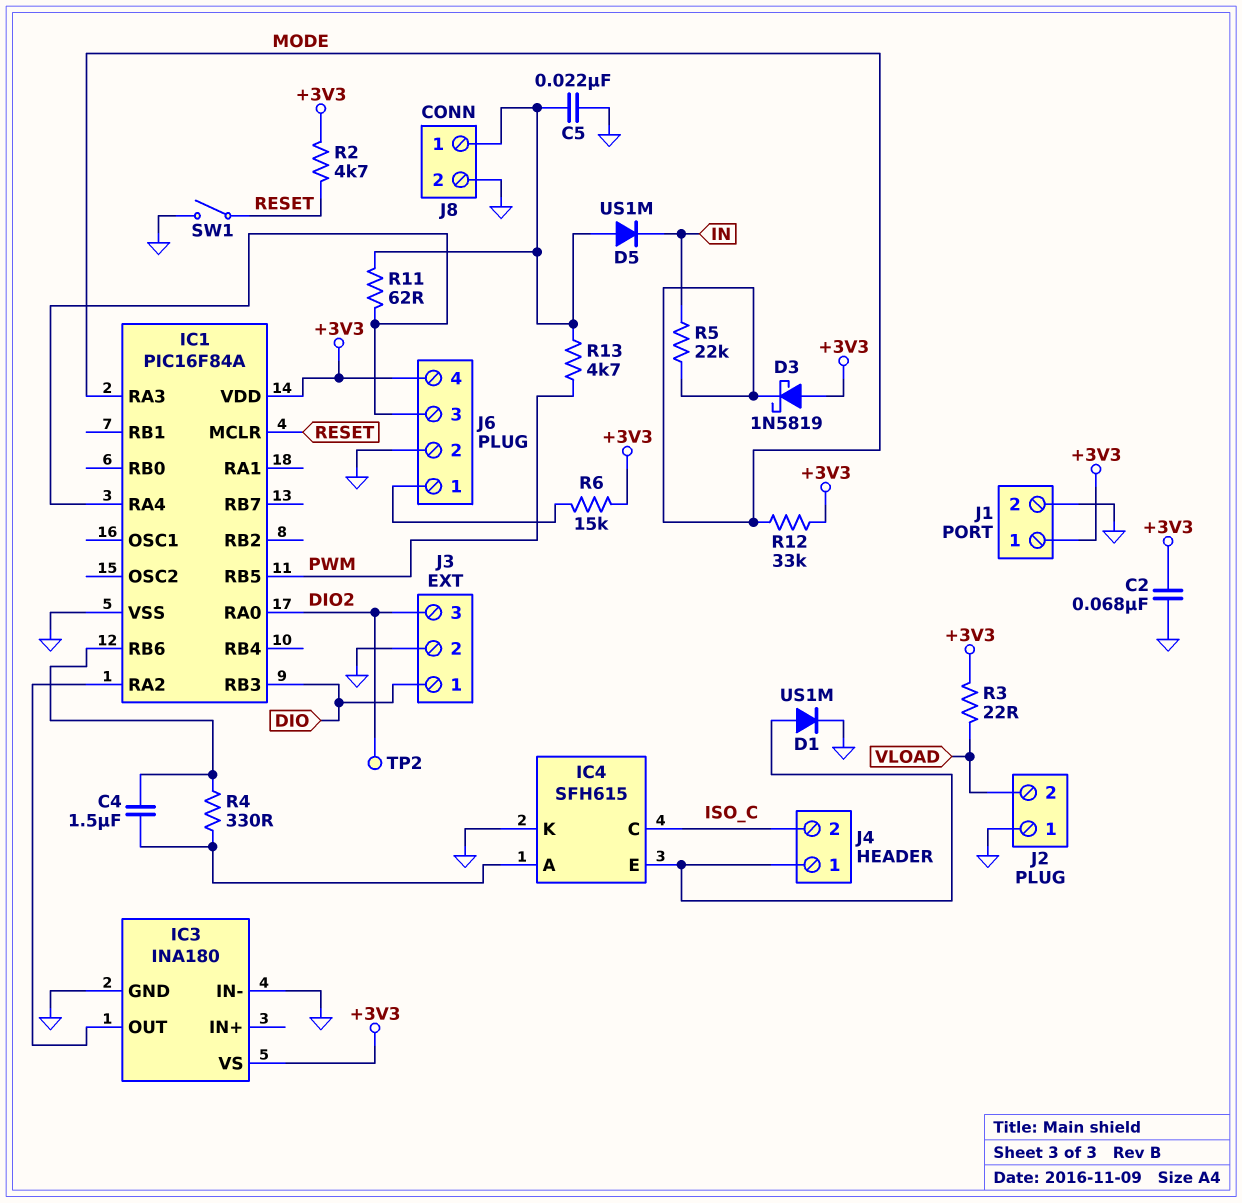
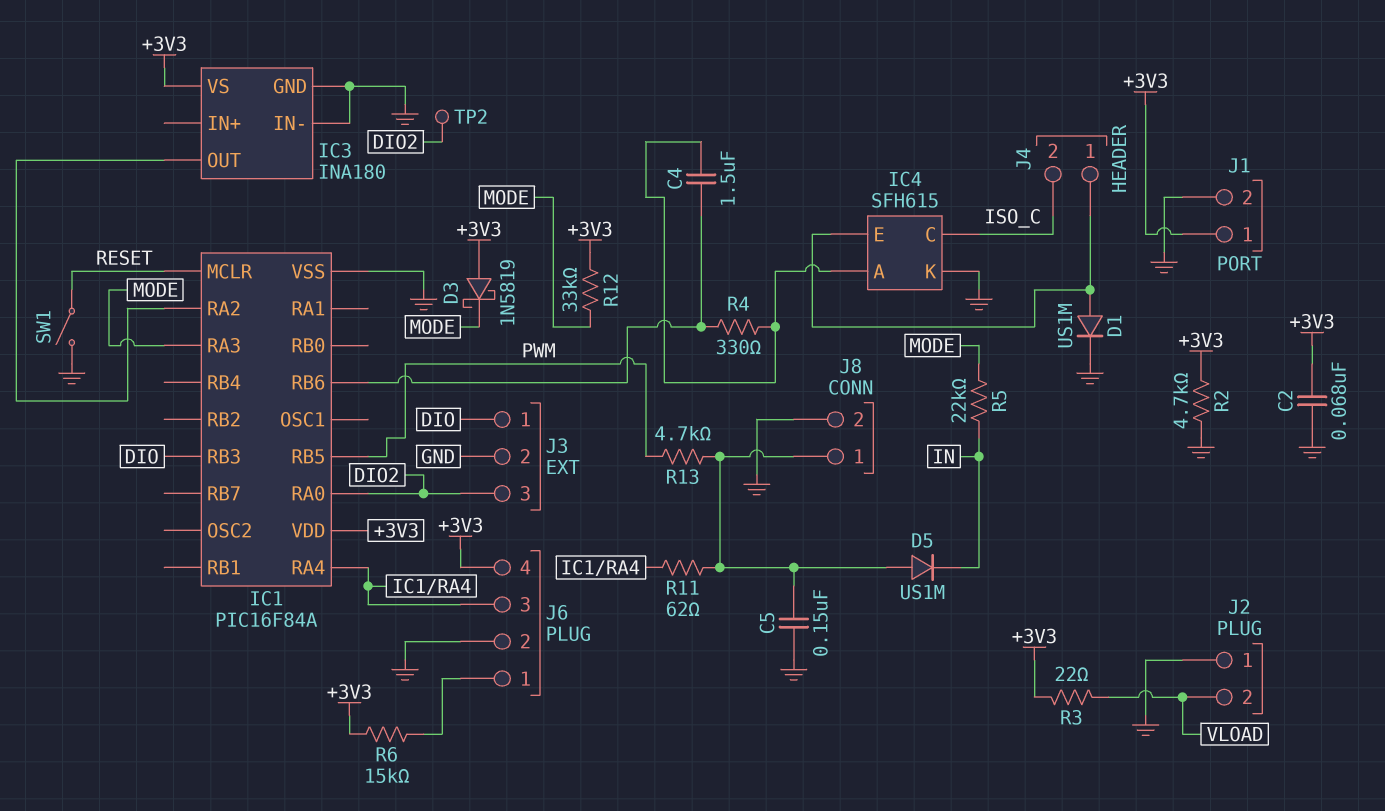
C5: 22nF (GND, J8/1) -> 150nF (GND, J8/1)
R2: 4.7k (+3V3, RESET) -> 4.7k (+3V3, GND)

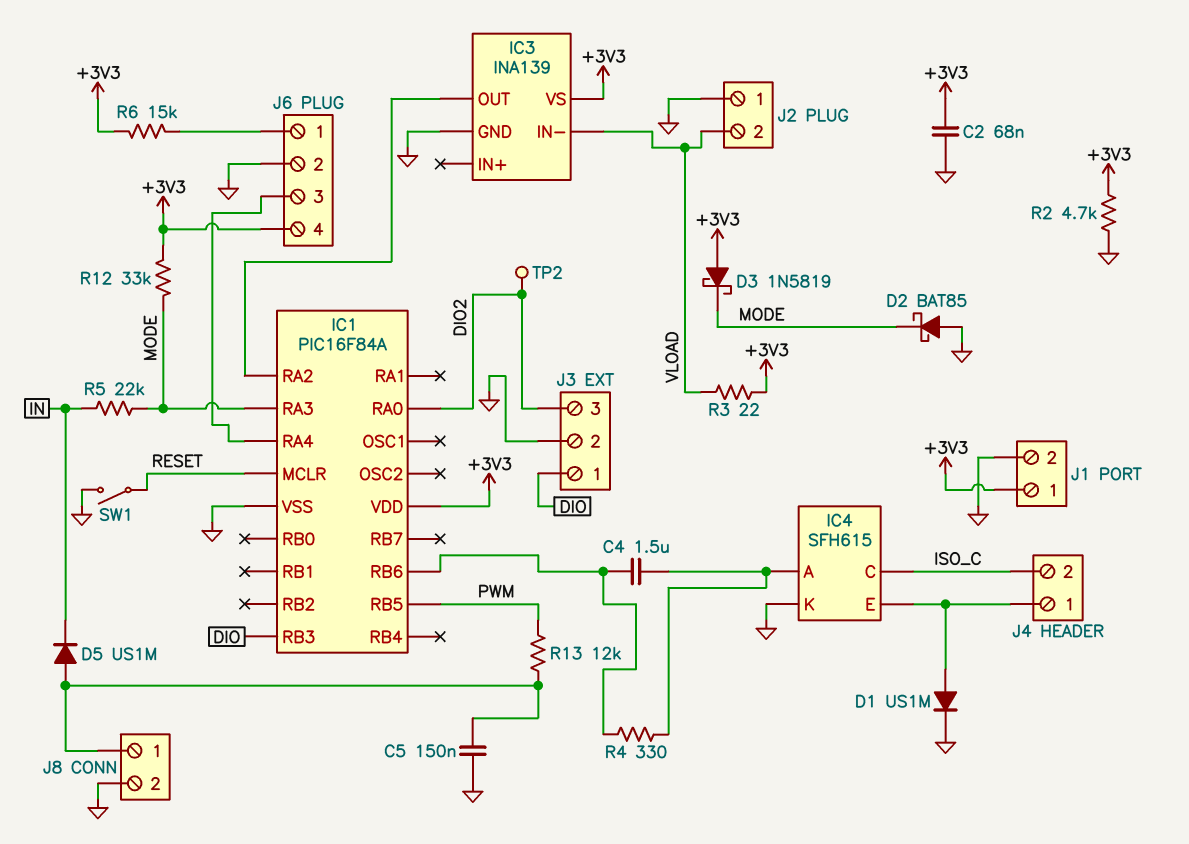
D2: none -> schottky BAT85 (A GND, K MODE)
IC3: INA180 -> INA139
IC3 pin IN-: GND -> VLOAD
R11: 62 (IC1/RA4, J8/1) -> none
R13: 4.7k (J8/1, PWM) -> 12k (J8/1, PWM)

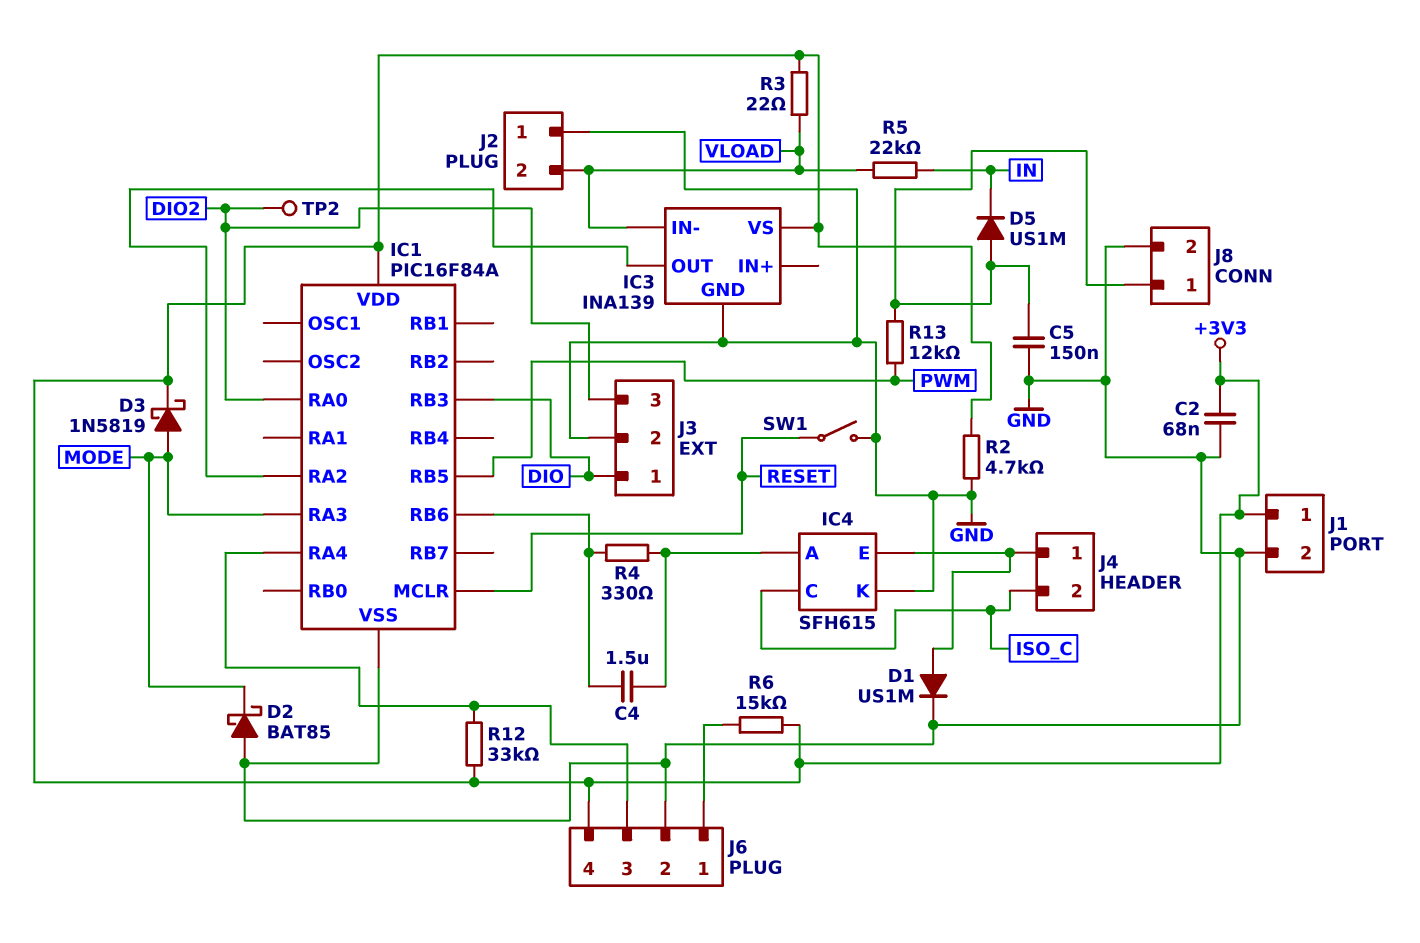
D3: schottky 1N5819 (A +3V3, K MODE) -> schottky 1N5819 (A MODE, K +3V3)
R5: 22k (IN, MODE) -> 22k (IN, VLOAD)
R12: 33k (+3V3, MODE) -> 33k (+3V3, IC1/RA4)

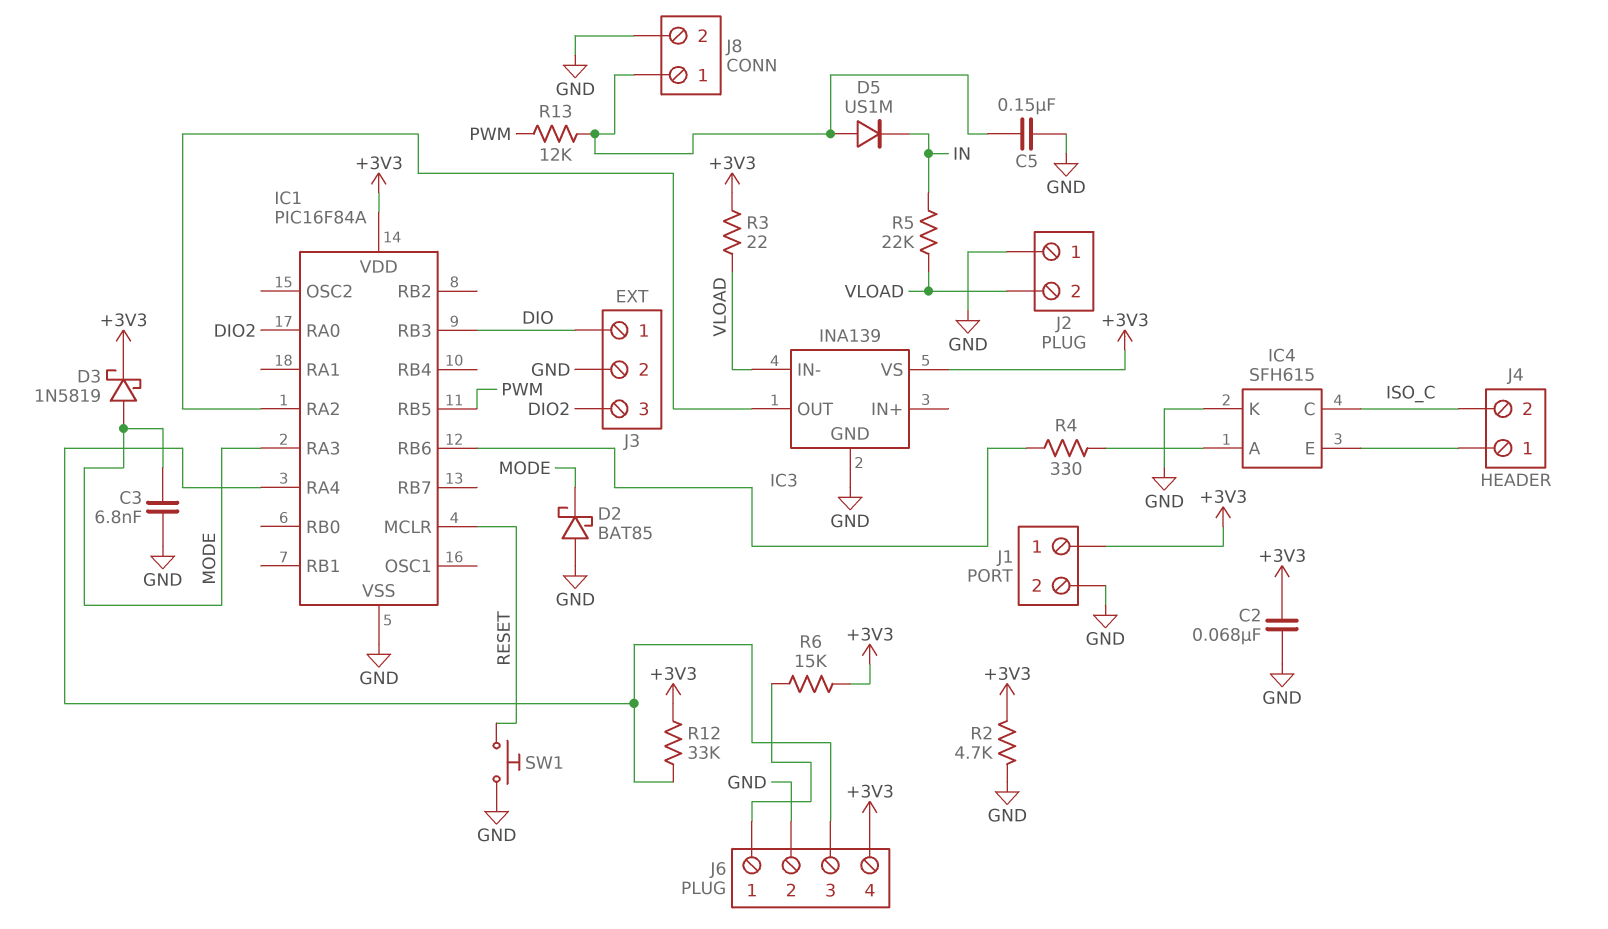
C3: none -> 6.8nF (GND, MODE)
C4: 1.5uF (IC1/RB6, IC4/A) -> none
D1: diode US1M (A IC4/E, K GND) -> none
SW1: switch (GND, RESET) -> button (GND, RESET)
TP2: test point (DIO2) -> none

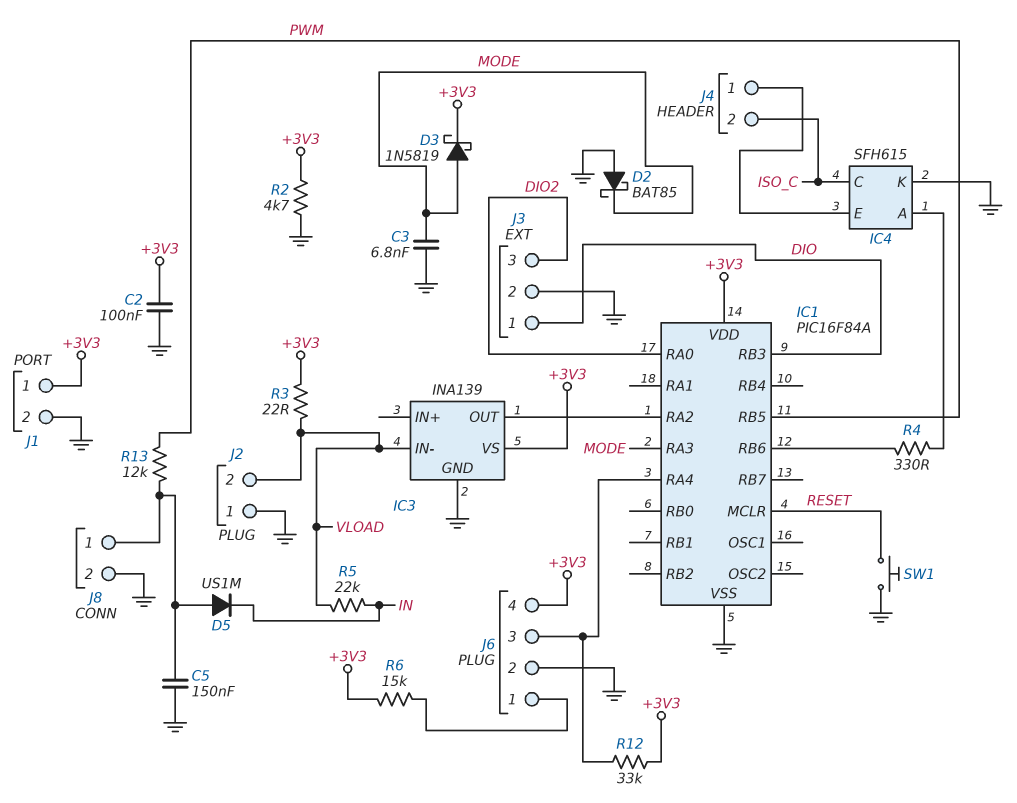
C2: 68nF (+3V3, GND) -> 100nF (+3V3, GND)

